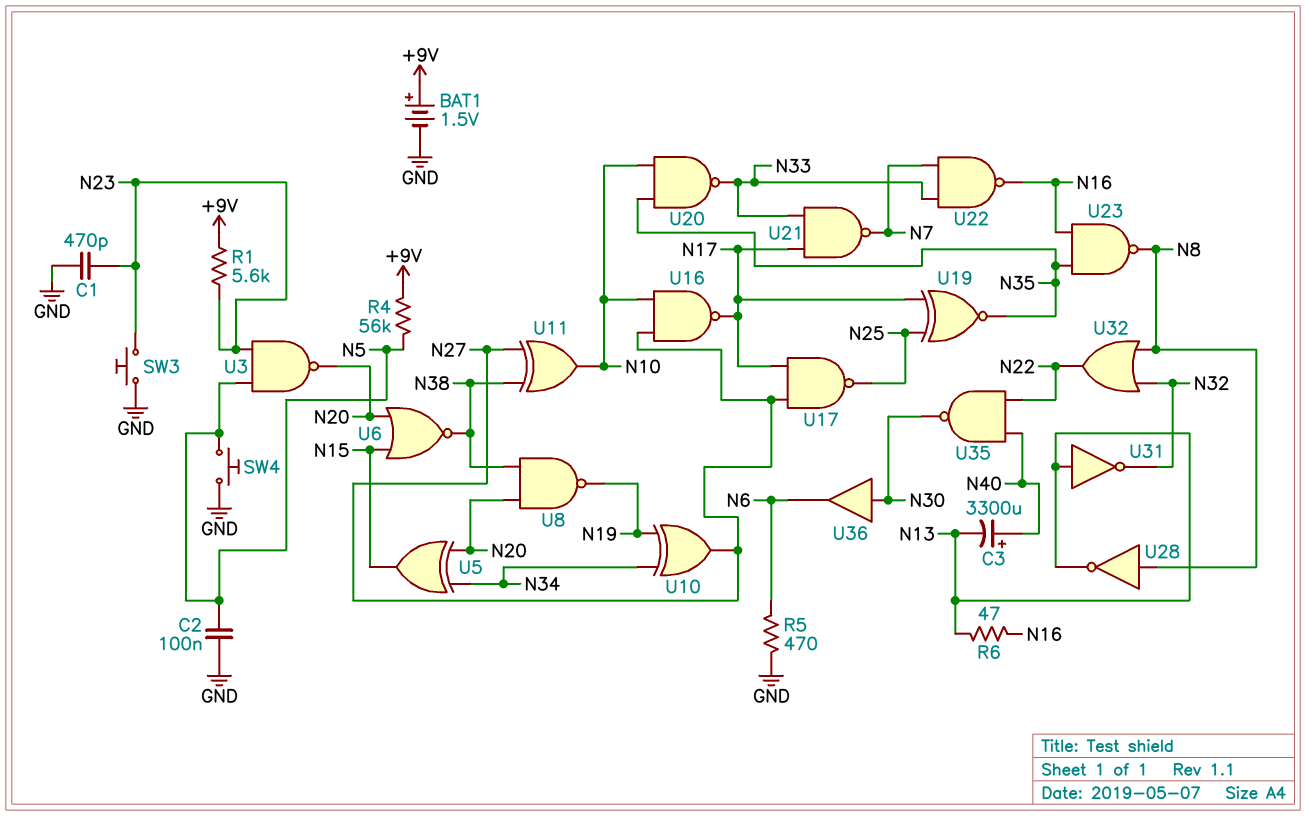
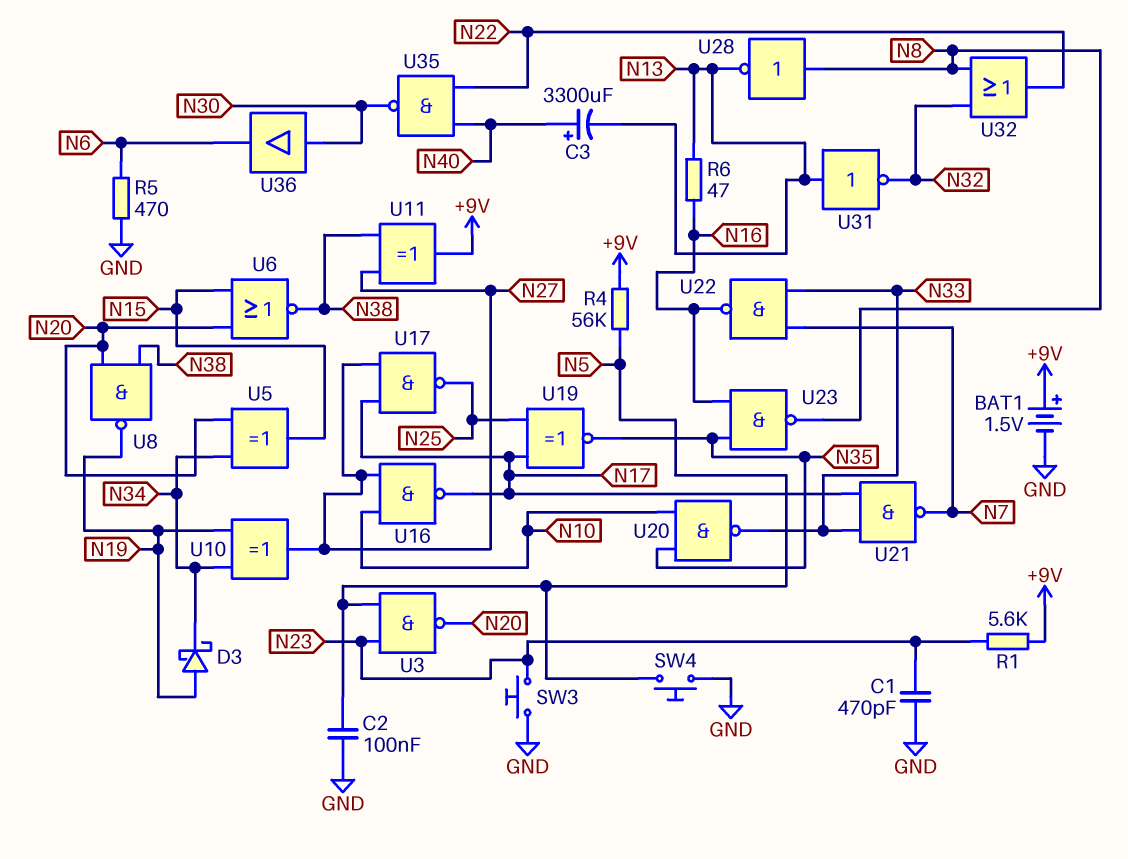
D3: none -> schottky (A N19, K N34)
U11: XOR (in N27, in N38, out N10) -> XOR (in N27, in N38, out +9V)

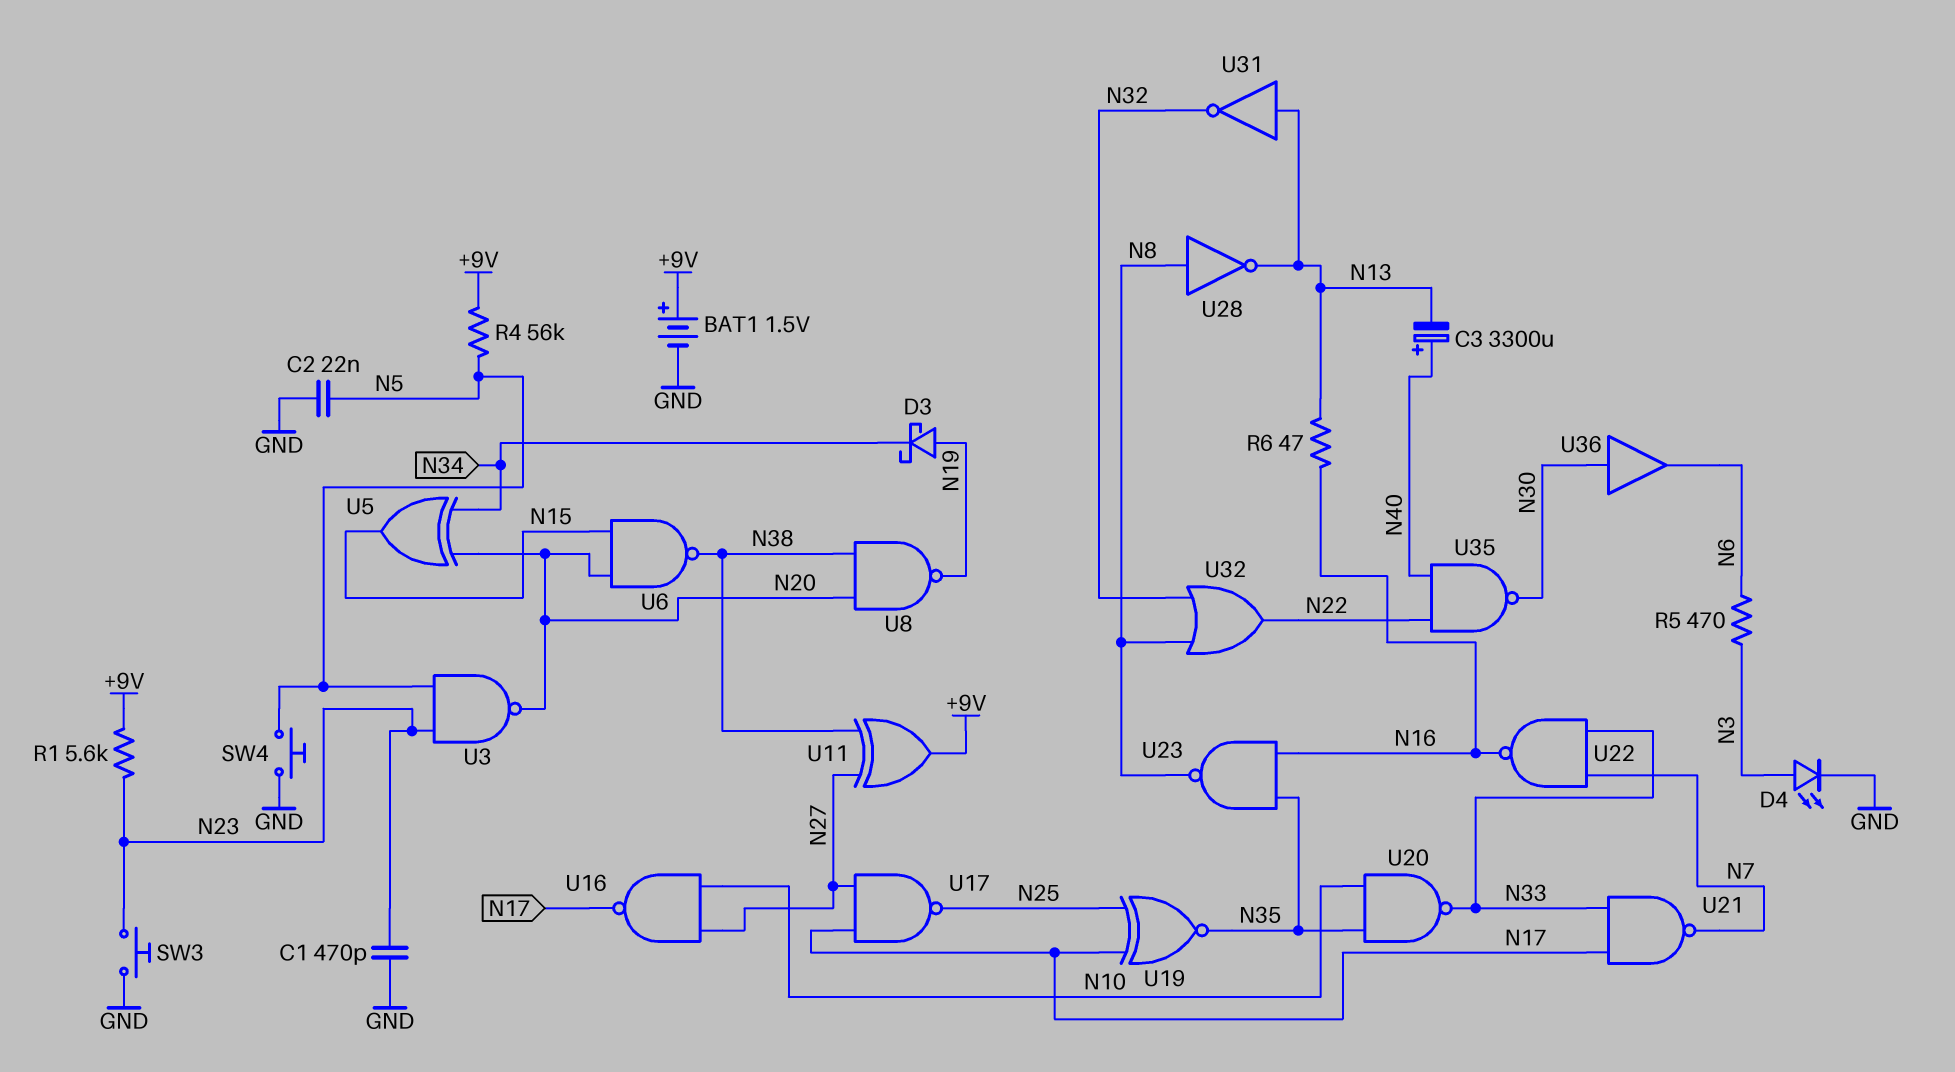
C2: 100nF (GND, N5) -> 22nF (GND, N5)
D4: none -> LED (A N3, K GND)
R5: 470 (GND, N6) -> 470 (N3, N6)
U6: NOR (in N15, in N20, out N38) -> NAND (in N15, in N20, out N38)
U10: XOR (in N19, in N34, out N27) -> none

